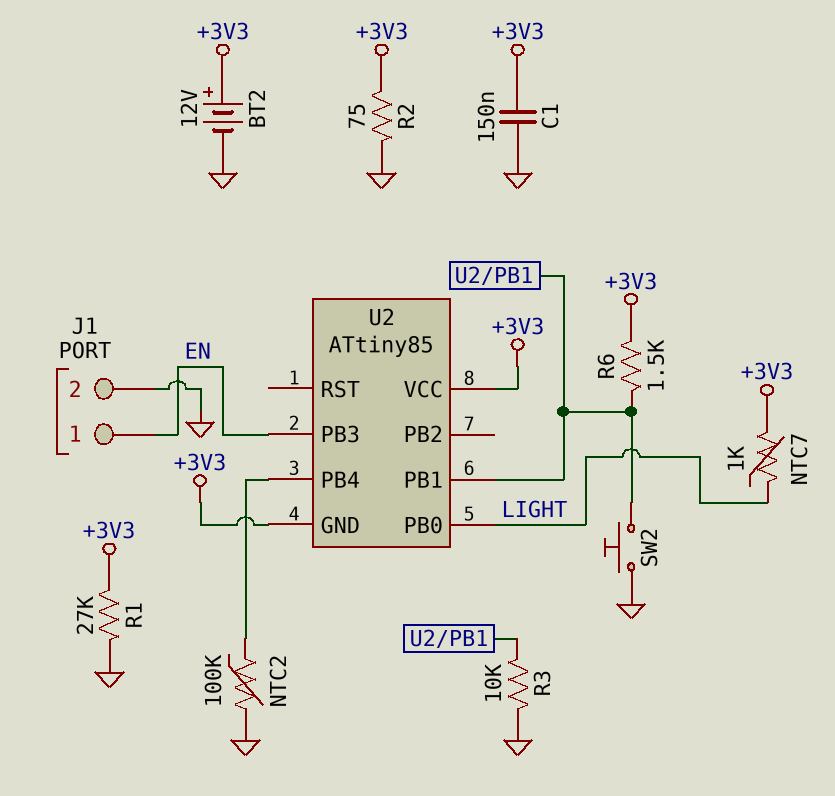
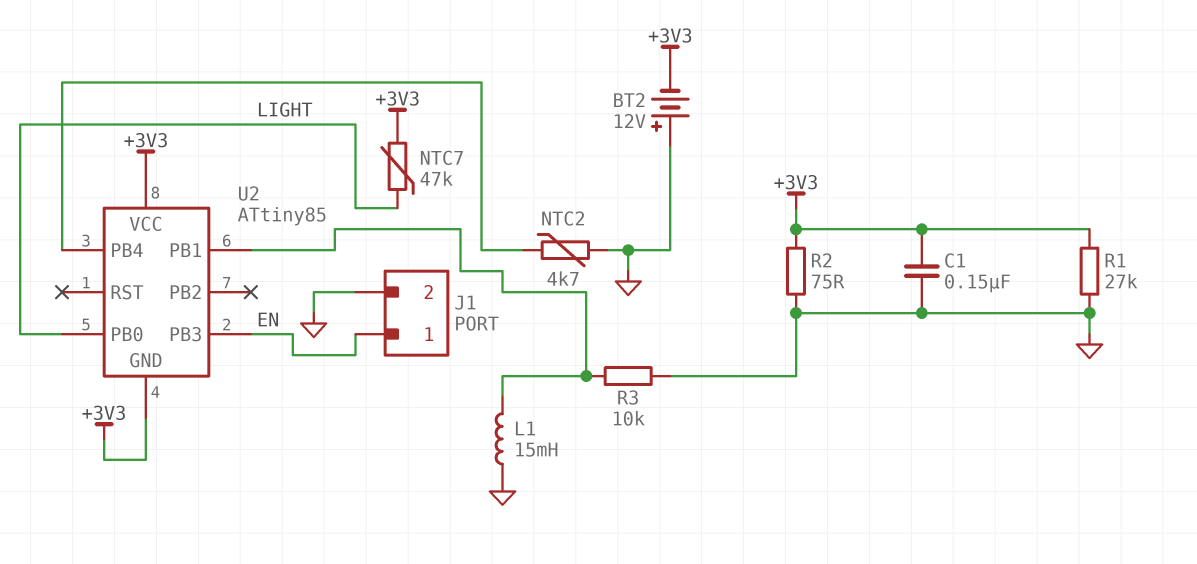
BT2: 12V (plus +3V3, minus GND) -> 12V (plus GND, minus +3V3)
L1: none -> 15mH (GND, U2/PB1)
NTC2: 100k (GND, U2/PB4) -> 4.7k (GND, U2/PB4)
NTC7: 1k (+3V3, LIGHT) -> 47k (+3V3, LIGHT)
R6: 1.5k (+3V3, U2/PB1) -> none
SW2: button (GND, U2/PB1) -> none

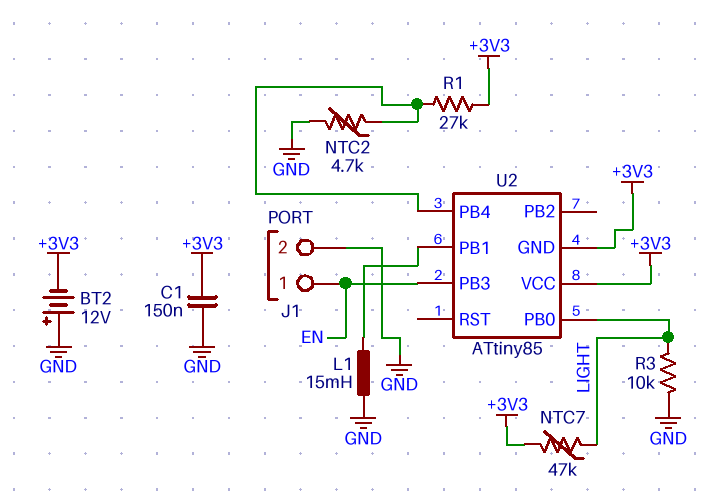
R1: 27k (+3V3, GND) -> 27k (+3V3, U2/PB4)
R2: 75 (+3V3, GND) -> none
R3: 10k (GND, U2/PB1) -> 10k (GND, LIGHT)

